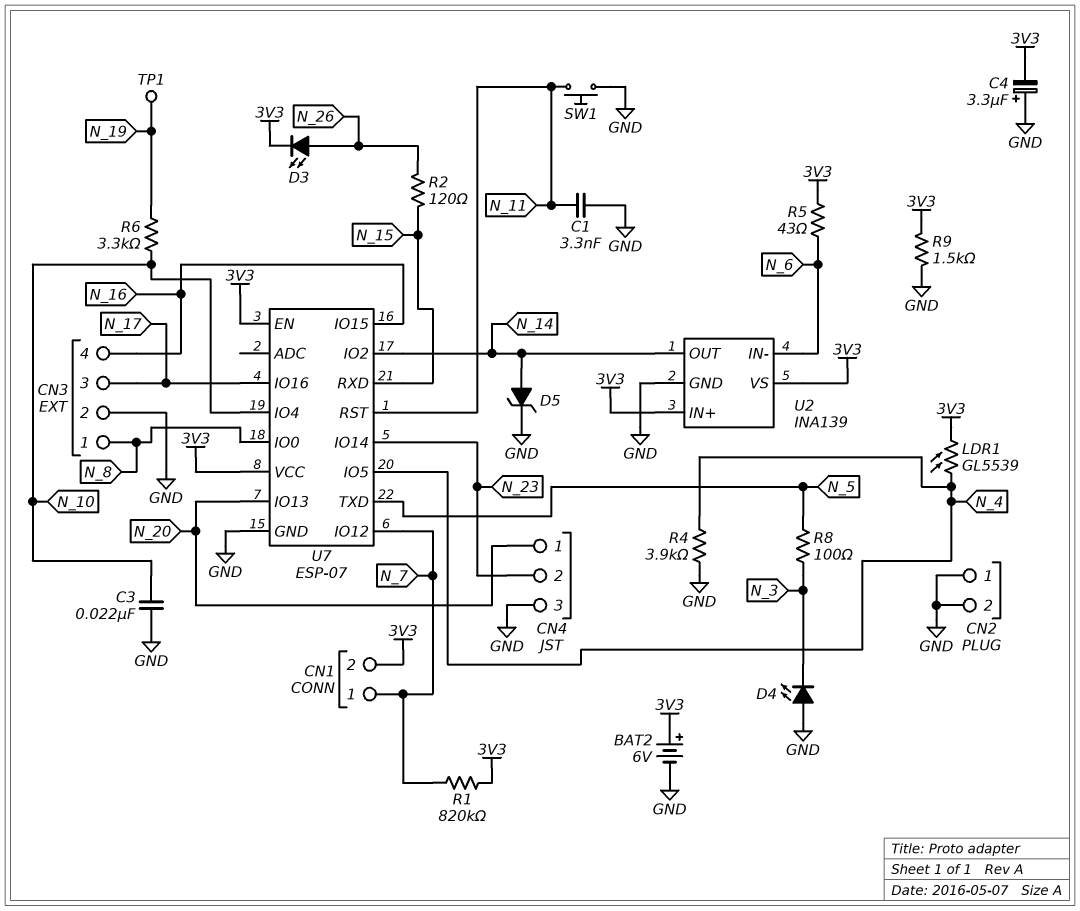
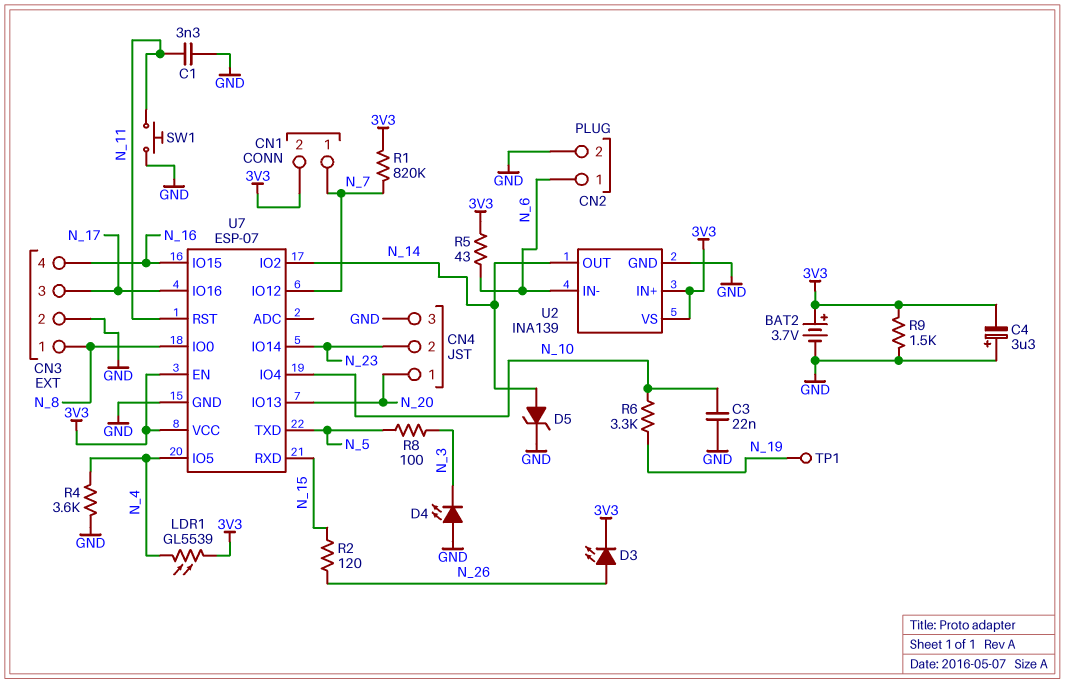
BAT2: 6V (plus 3V3, minus GND) -> 3.7V (plus 3V3, minus GND)
CN2 pin 1: GND -> N_6
R4: 3.9k (GND, N_4) -> 3.6k (GND, N_4)

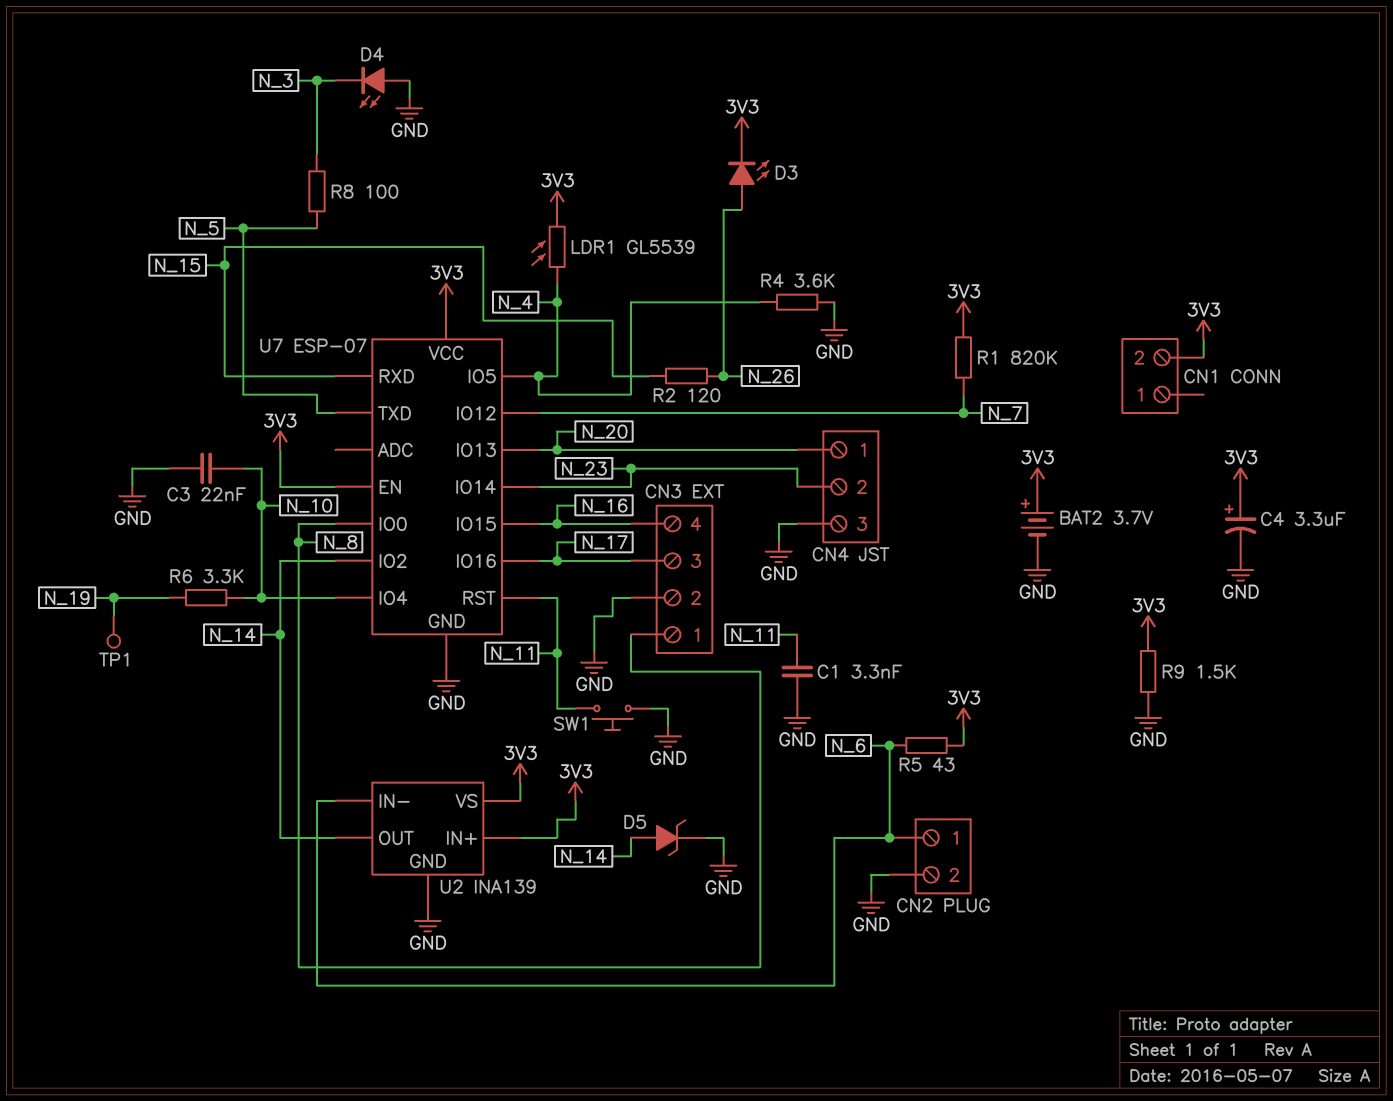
C4: 3.3uF (plus GND, minus 3V3) -> 3.3uF (plus 3V3, minus GND)
CN1 pin 1: N_7 -> none

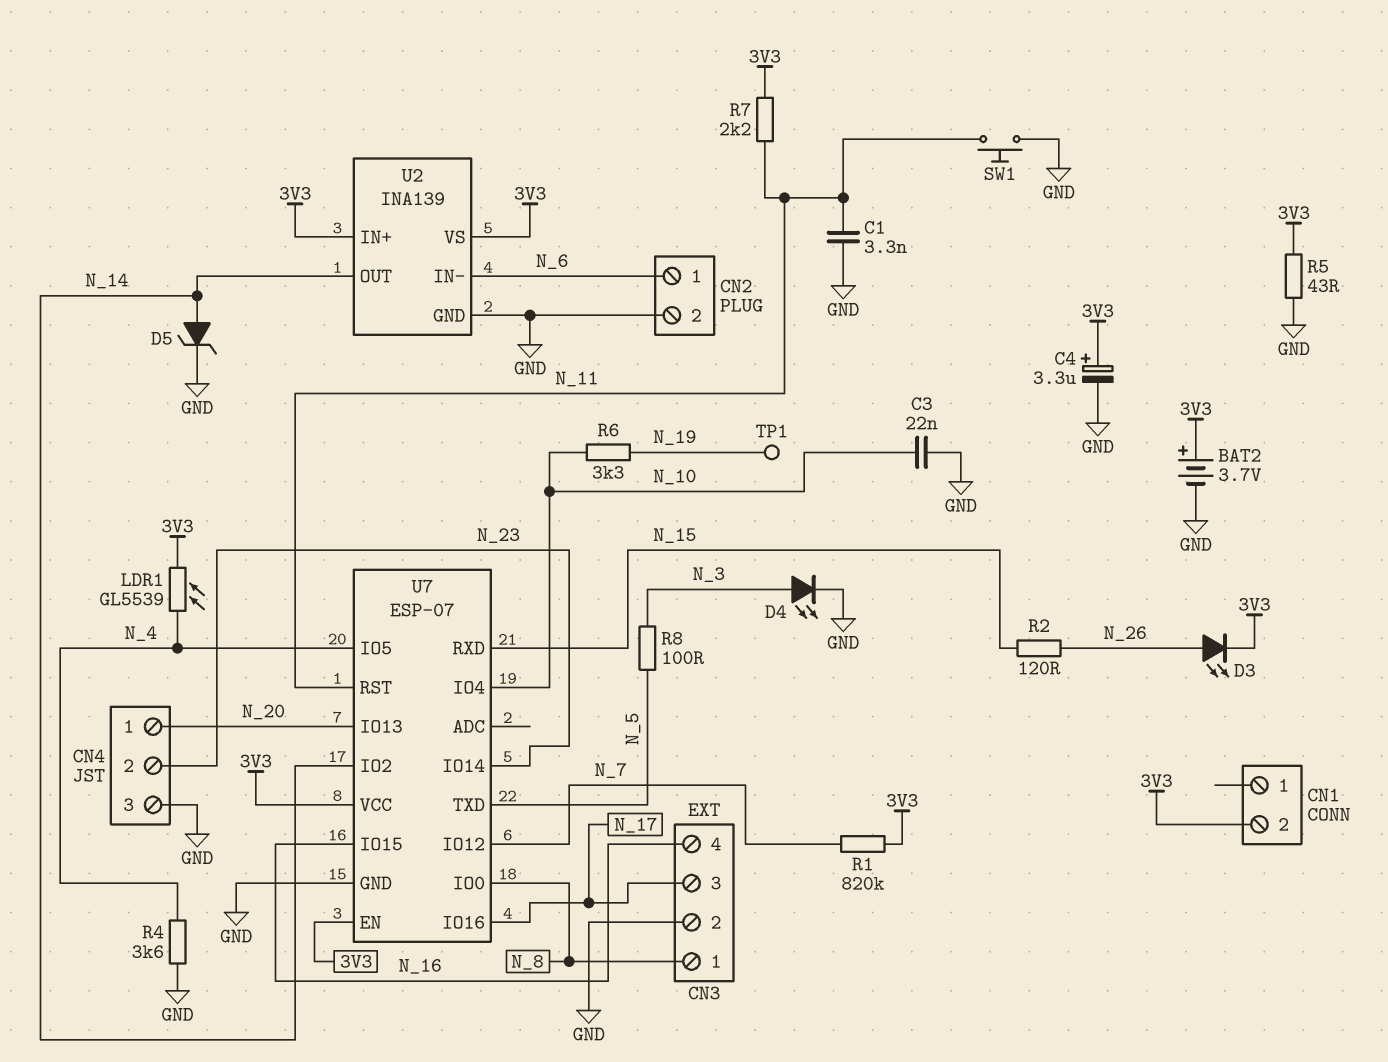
D4: LED (A GND, K N_3) -> LED (A N_3, K GND)
R5: 43 (3V3, N_6) -> 43 (3V3, GND)
R7: none -> 2.2k (3V3, N_11)
R9: 1.5k (3V3, GND) -> none

